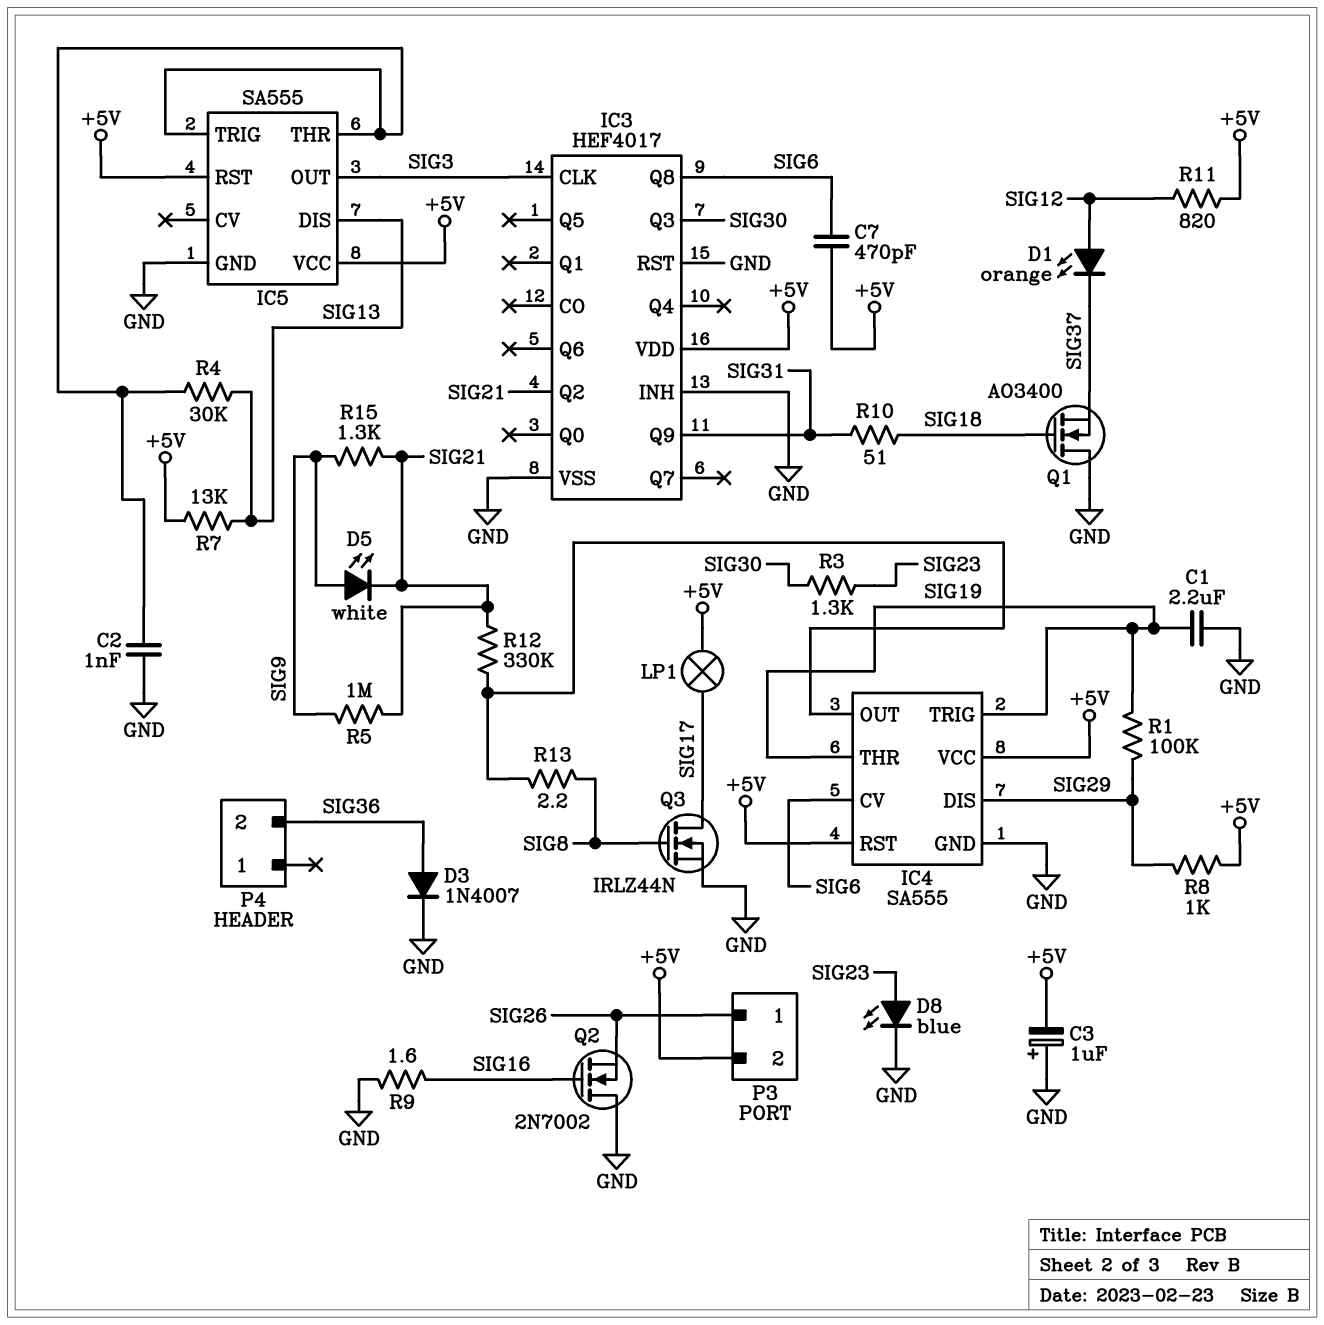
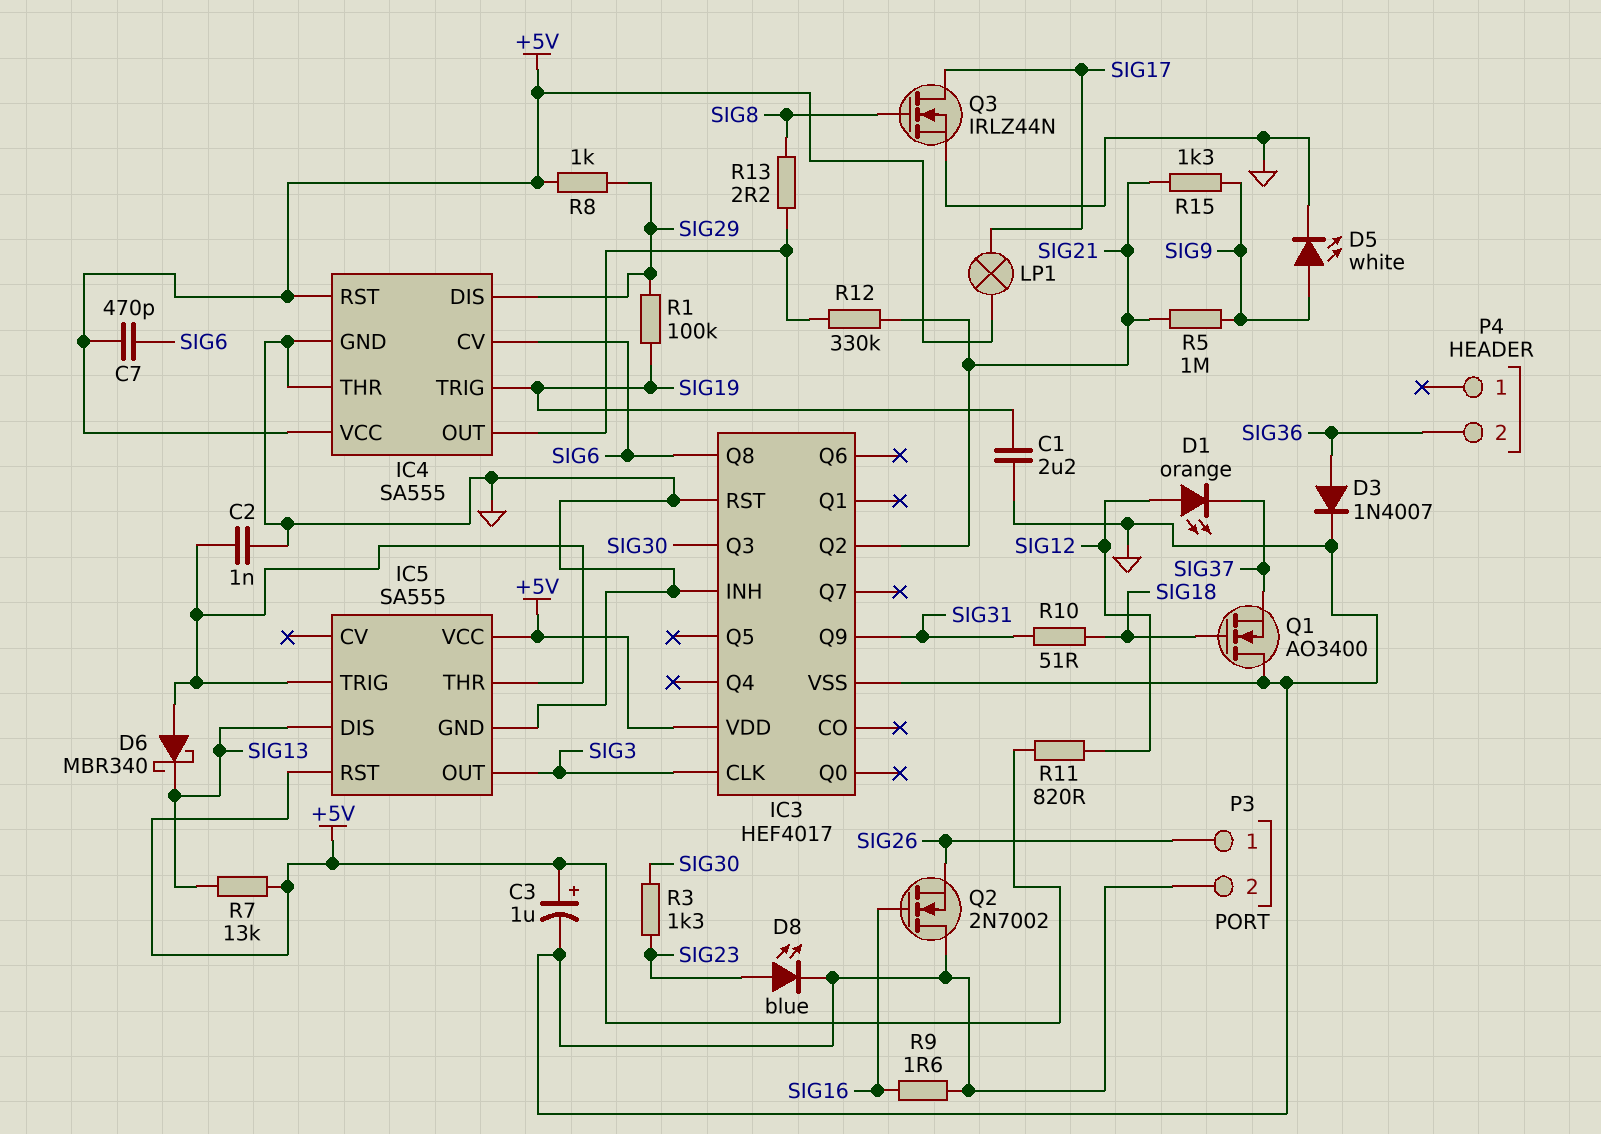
C3: 1uF (plus GND, minus +5V) -> 1uF (plus +5V, minus GND)
D5: LED white (A SIG9, K SIG21) -> LED white (A SIG9, K GND)
D6: none -> schottky MBR340 (A IC5/THR, K SIG13)
IC4 pin THR: SIG19 -> GND
P3 pin 2: +5V -> GND
R4: 30k (IC5/THR, SIG13) -> none

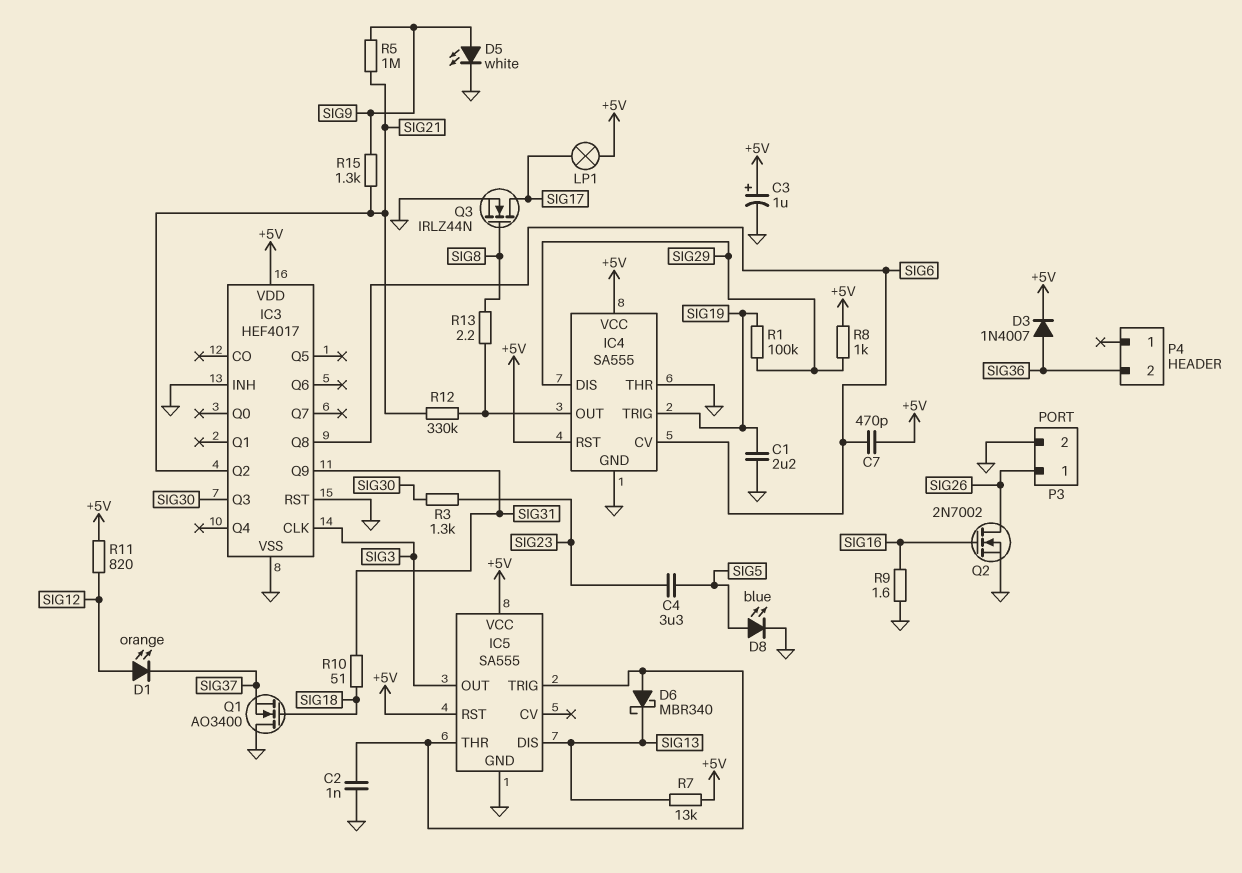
C4: none -> 3.3uF (SIG5, SIG23)
D3: diode 1N4007 (A SIG36, K GND) -> diode 1N4007 (A SIG36, K +5V)
D8: LED blue (A SIG23, K GND) -> LED blue (A SIG5, K GND)
Q2: NMOS 2N7002 (G SIG16, D GND, S SIG26) -> NMOS 2N7002 (G SIG16, D SIG26, S GND)

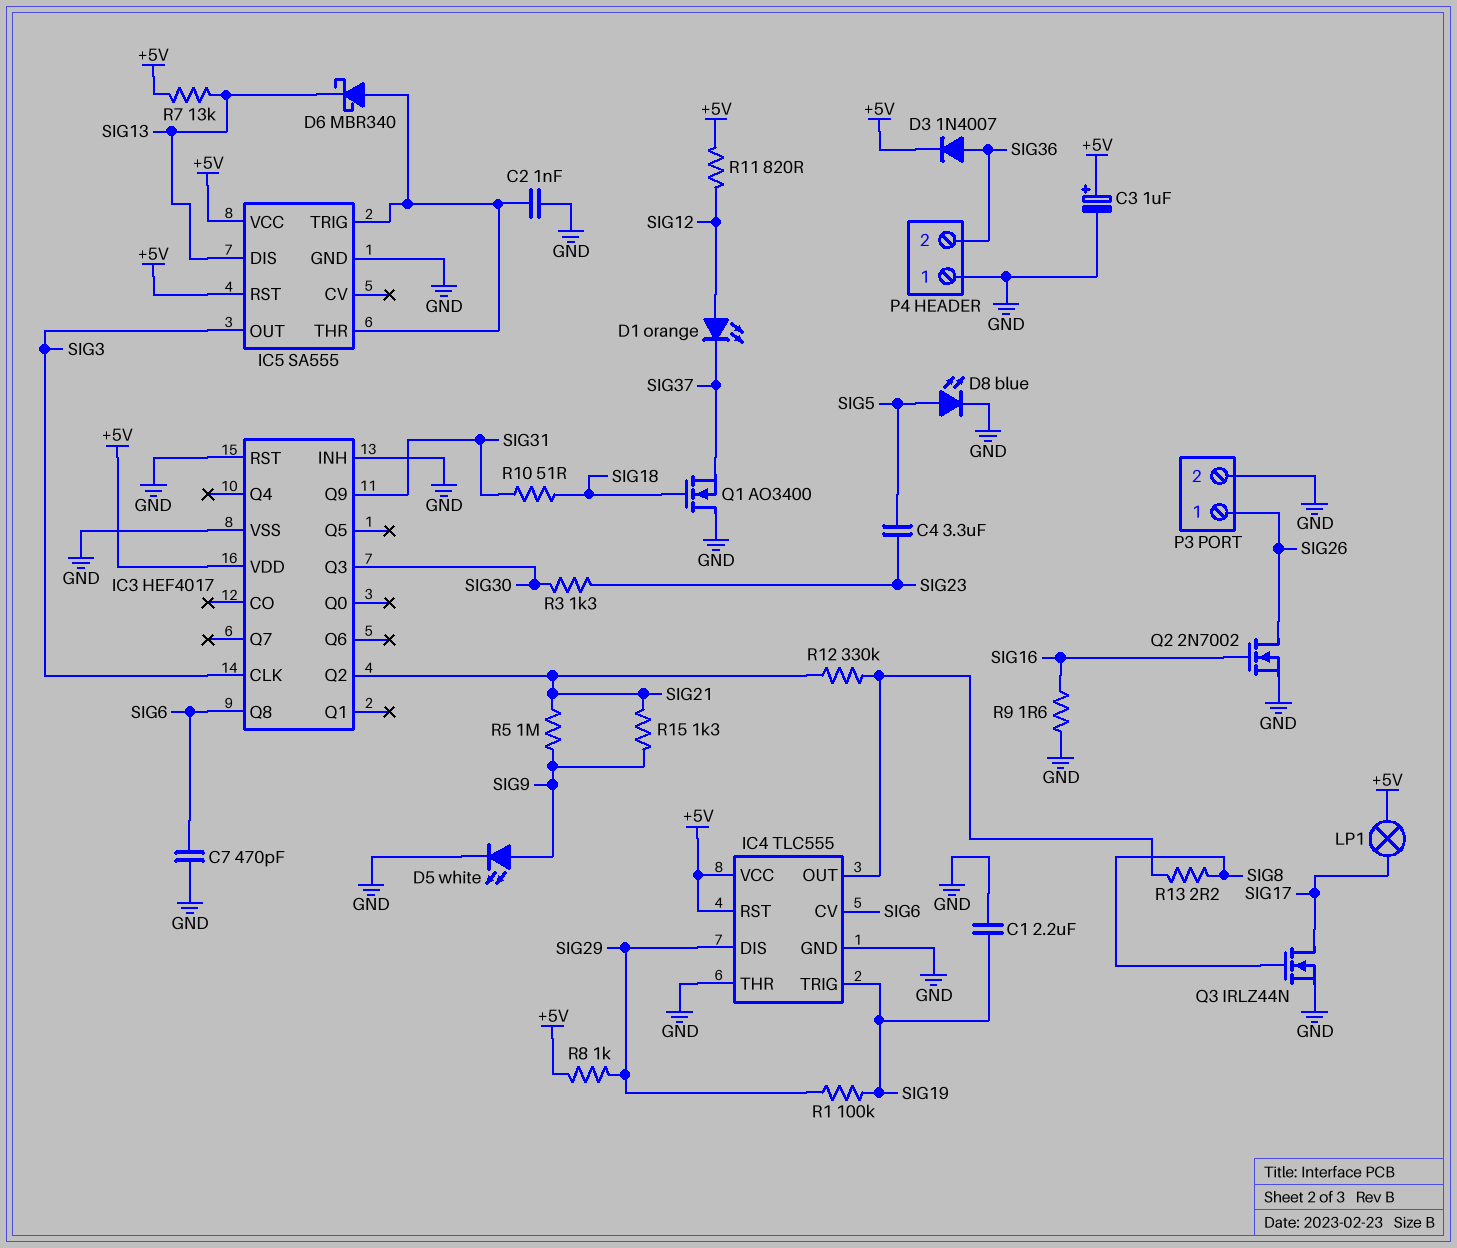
C7: 470pF (+5V, SIG6) -> 470pF (GND, SIG6)
IC4: SA555 -> TLC555
P4 pin 1: none -> GND

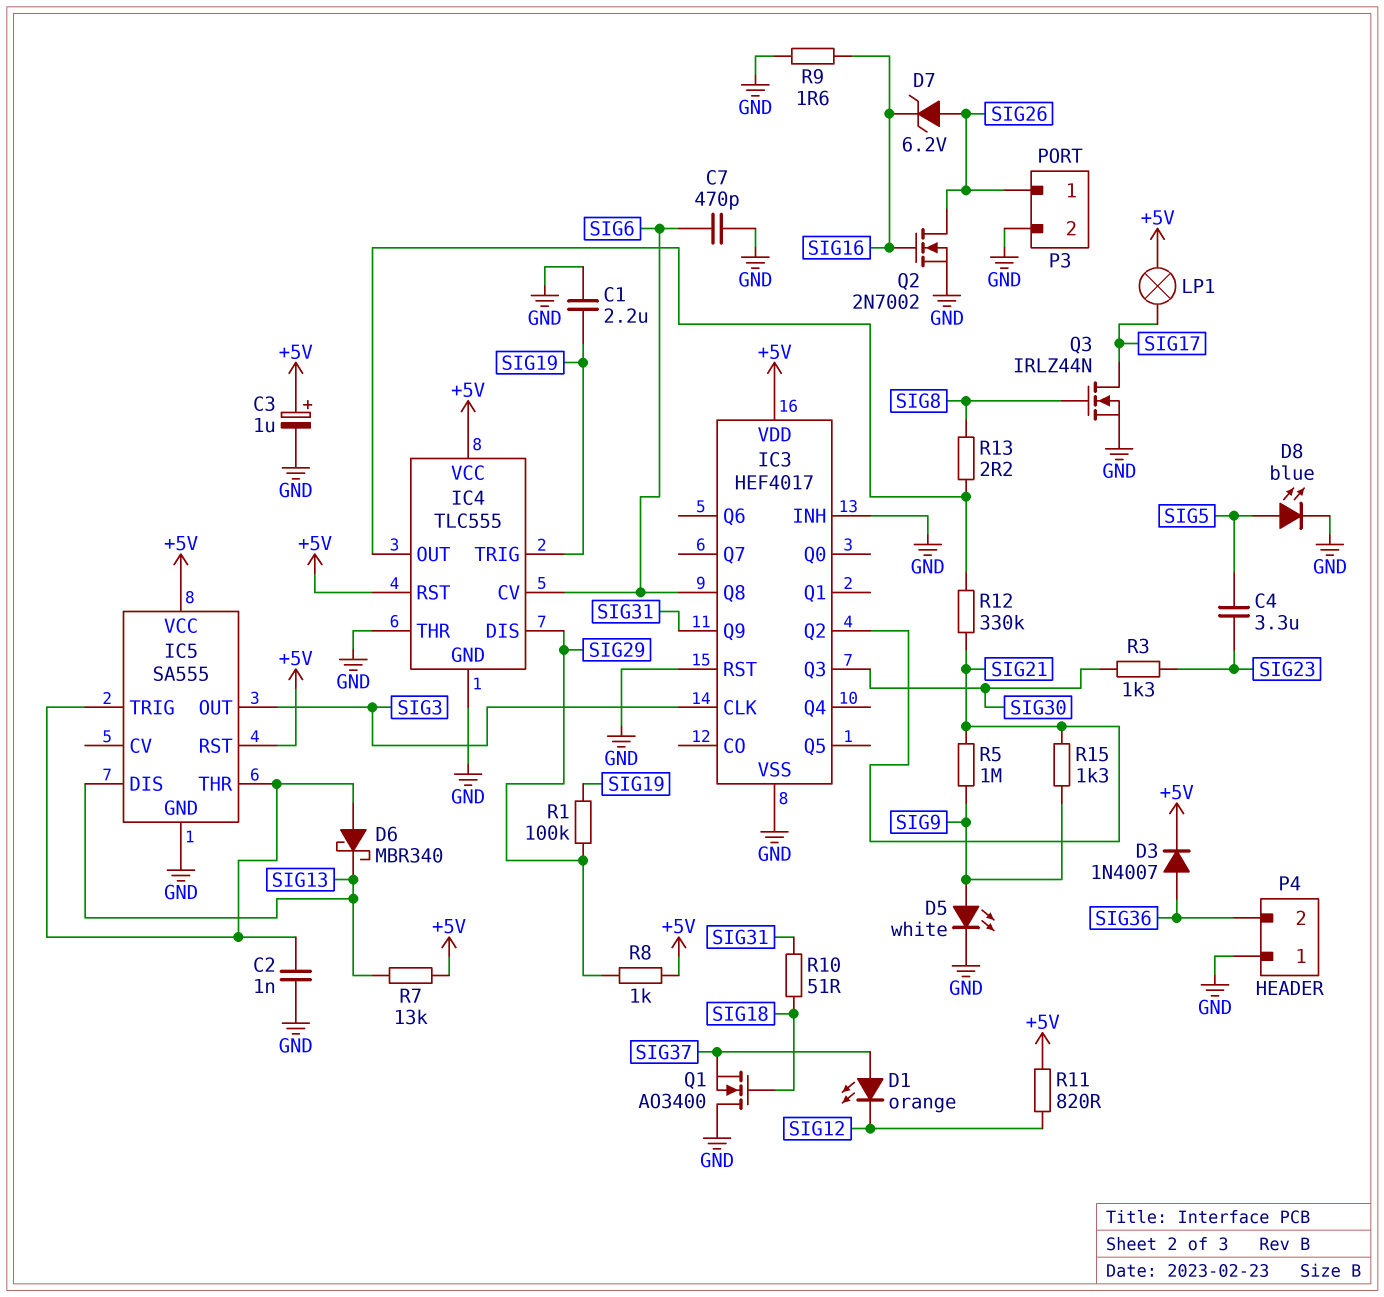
D1: LED orange (A SIG12, K SIG37) -> LED orange (A SIG37, K SIG12)
D7: none -> zener 6.2V (A SIG26, K SIG16)

